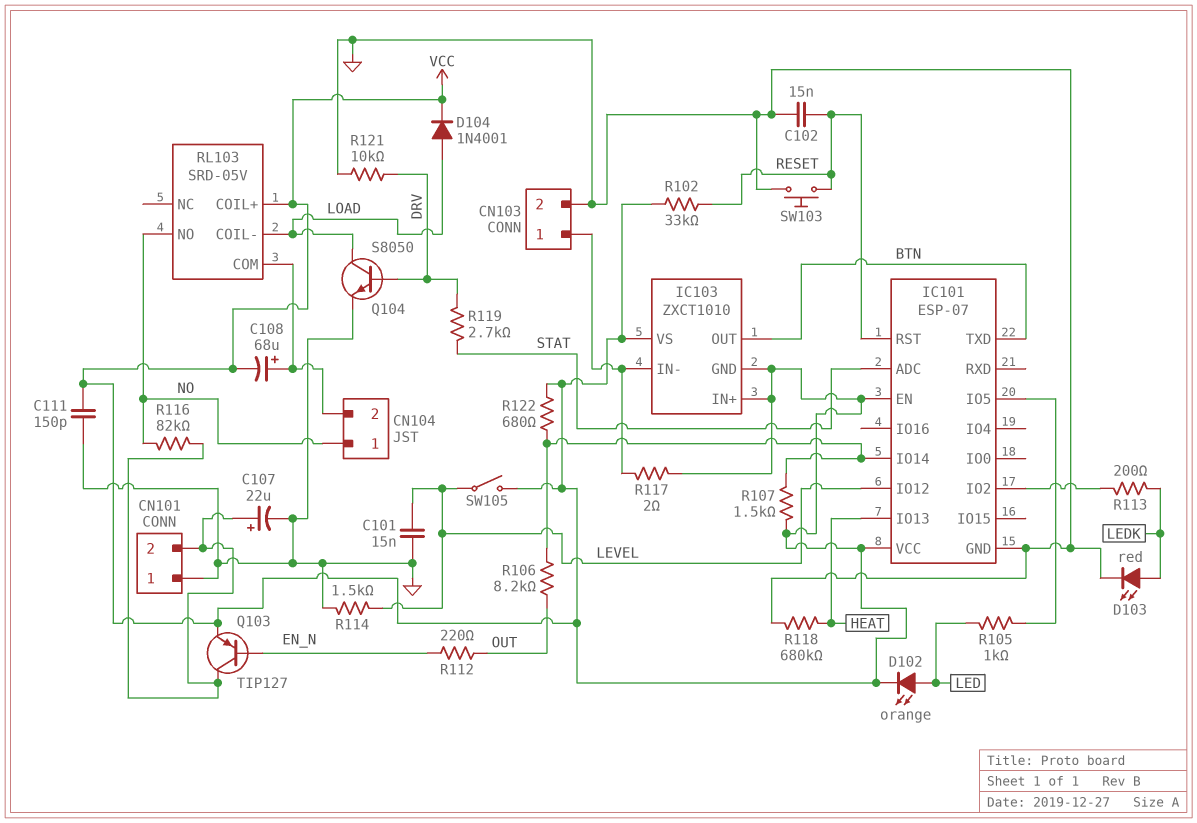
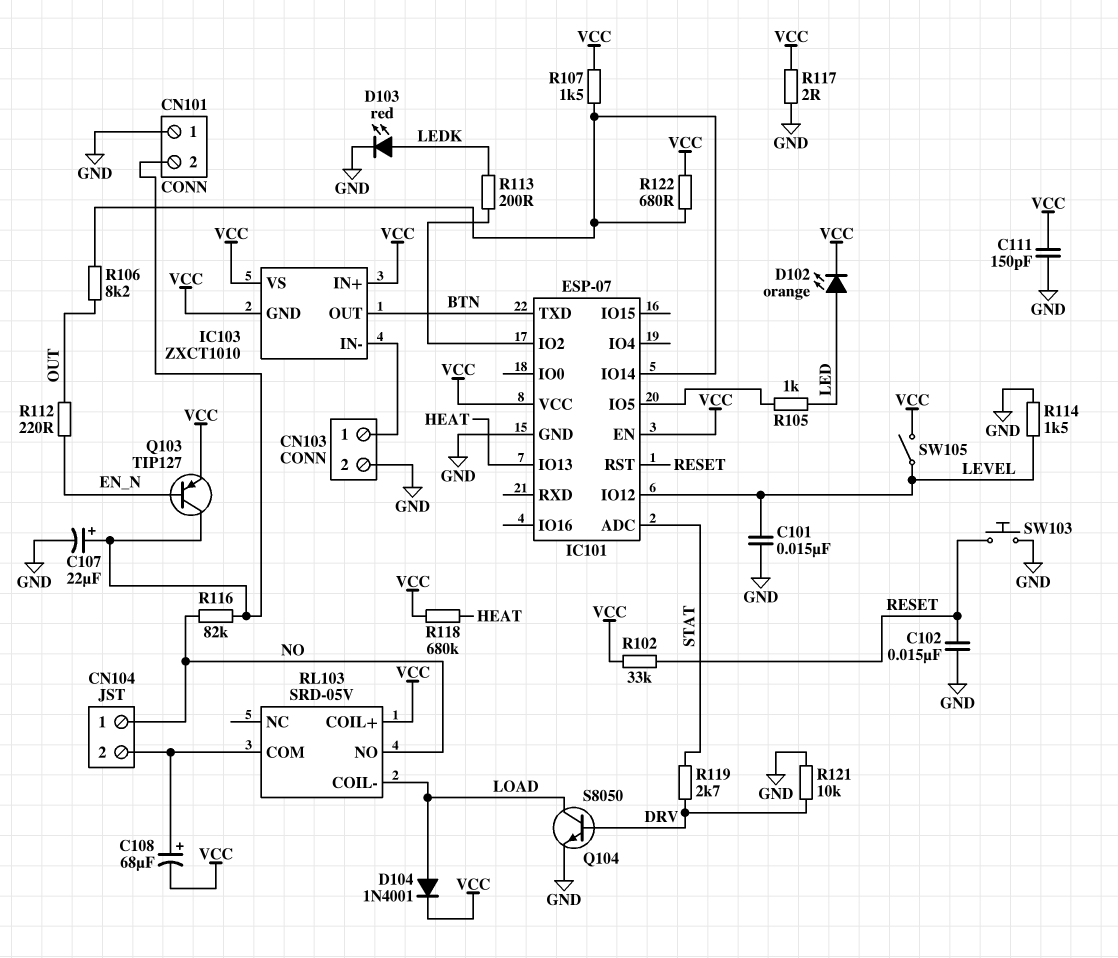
R117: 2 (CN103/1, VCC) -> 2 (GND, VCC)
R118: 680k (GND, HEAT) -> 680k (HEAT, VCC)

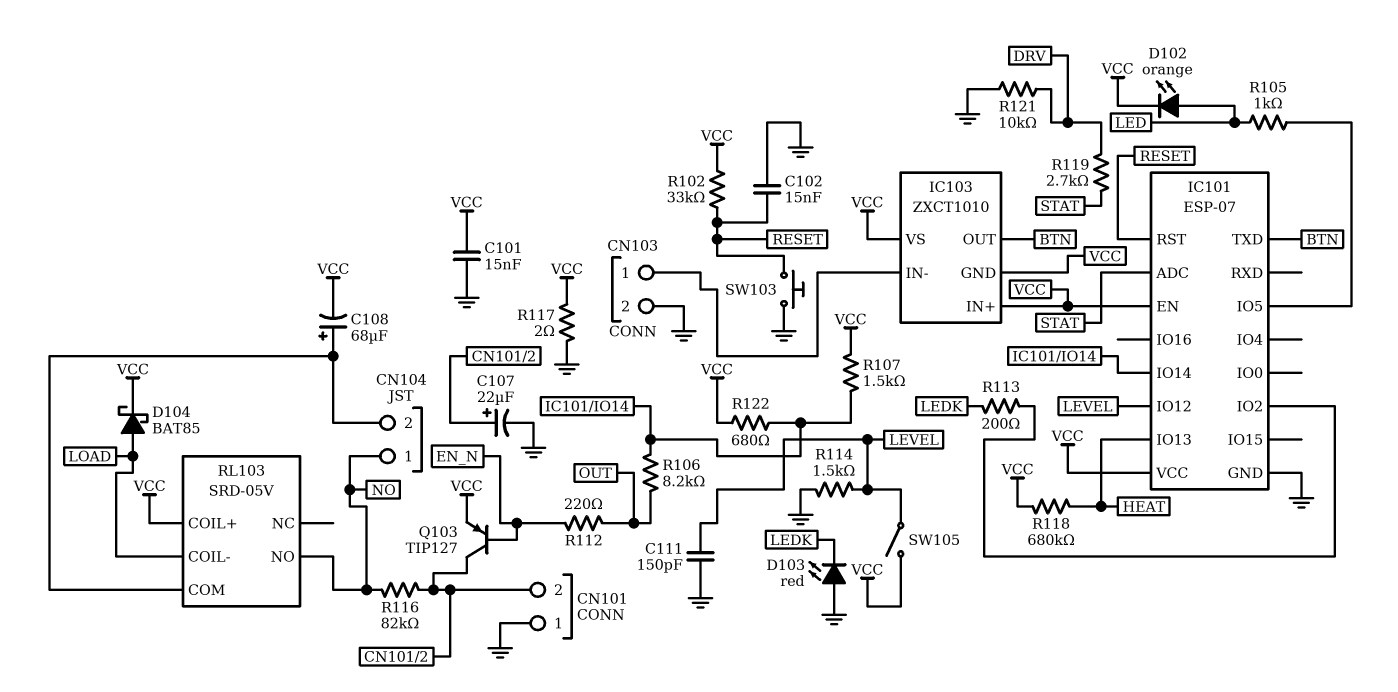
C101: 15nF (GND, LEVEL) -> 15nF (GND, VCC)
C111: 150pF (GND, VCC) -> 150pF (GND, LEVEL)
D103: LED red (A LEDK, K GND) -> LED red (A GND, K LEDK)
D104: diode 1N4001 (A LOAD, K VCC) -> schottky BAT85 (A LOAD, K VCC)
Q104: NPN S8050 (B DRV, C LOAD, E GND) -> none

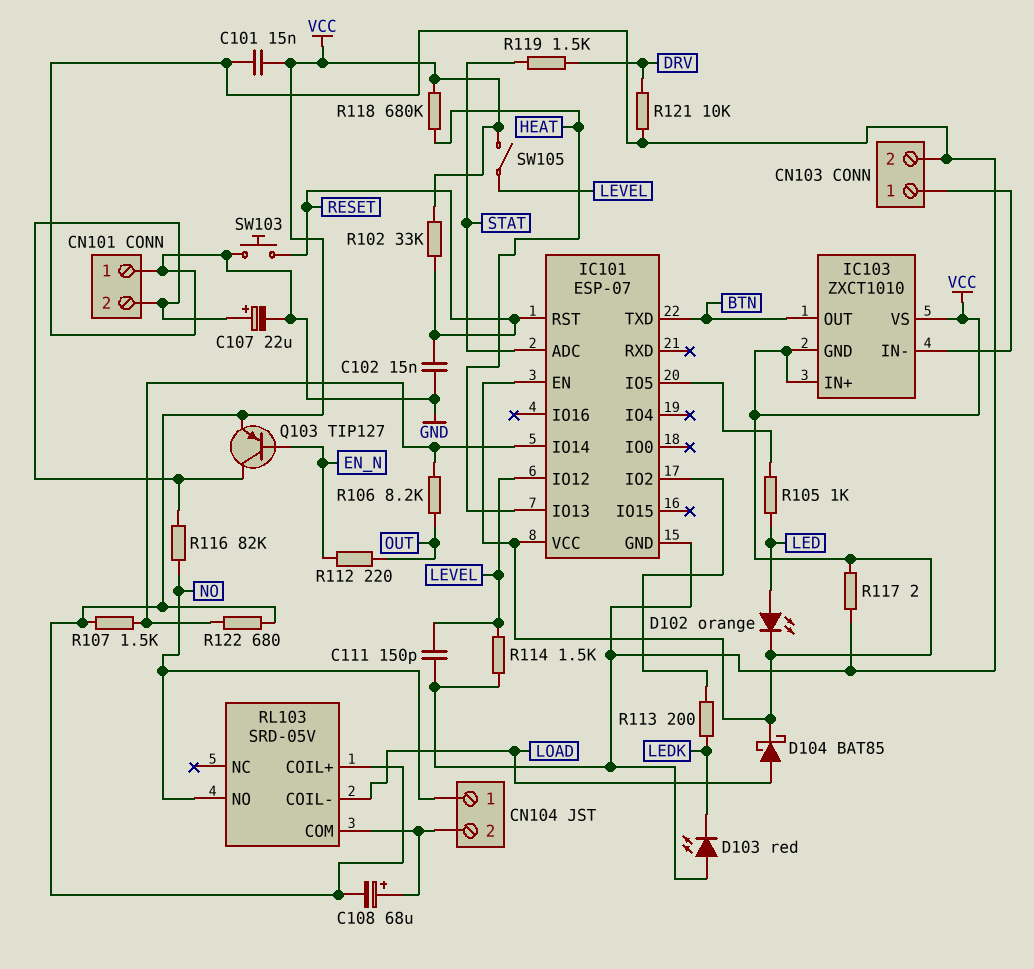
R119: 2.7k (DRV, STAT) -> 1.5k (DRV, STAT)

